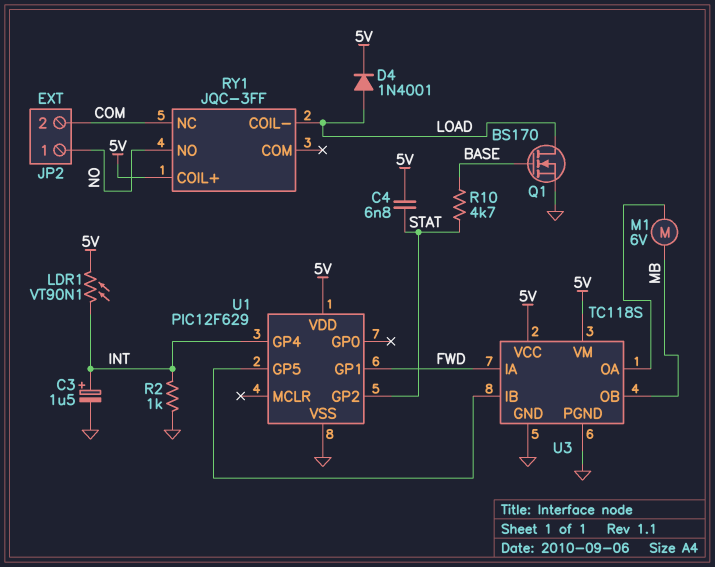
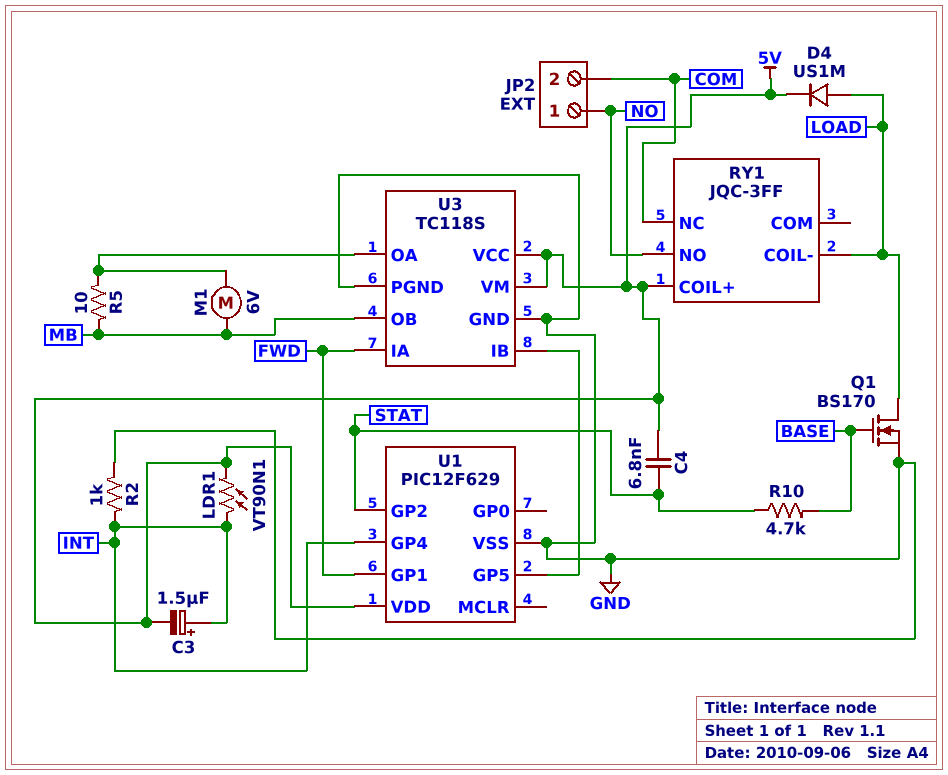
C3: 1.5uF (plus INT, minus GND) -> 1.5uF (plus INT, minus 5V)
D4: diode 1N4001 (A LOAD, K 5V) -> diode US1M (A LOAD, K 5V)
R5: none -> 10 (MB, U3/OA)

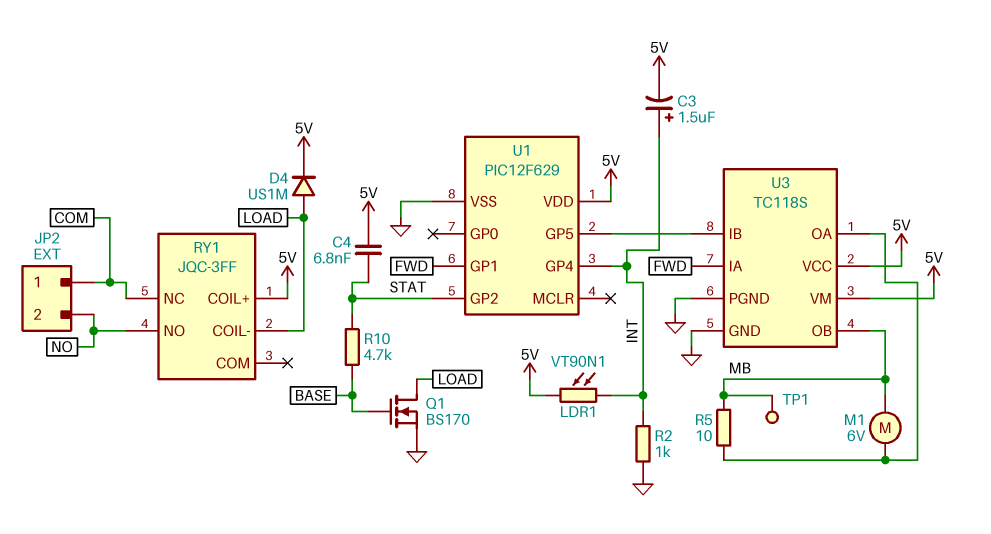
JP2 pin 1: NO -> COM
JP2 pin 2: COM -> NO
TP1: none -> test point (MB)

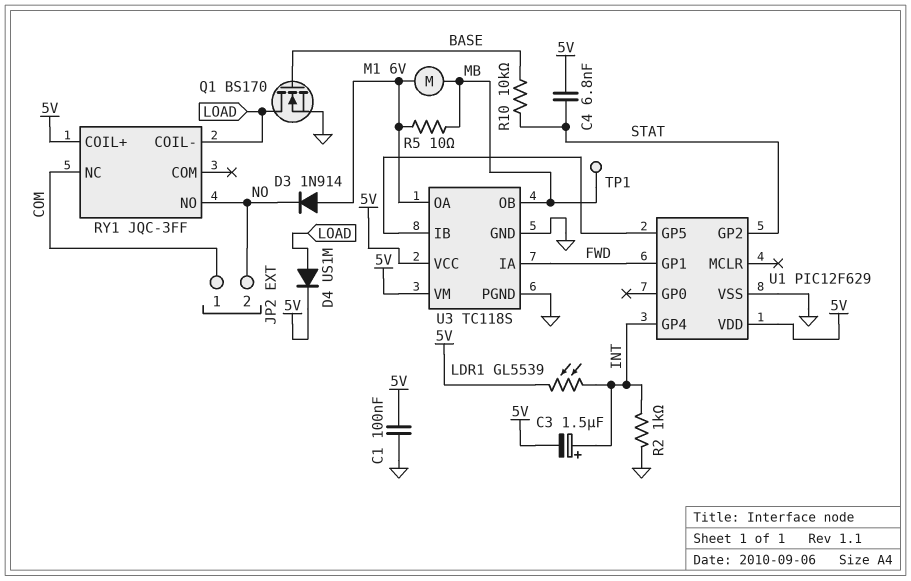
C1: none -> 100nF (5V, GND)
D3: none -> diode 1N914 (A U3/OA, K NO)
LDR1: VT90N1 (5V, INT) -> GL5539 (5V, INT)
R10: 4.7k (BASE, STAT) -> 10k (BASE, STAT)

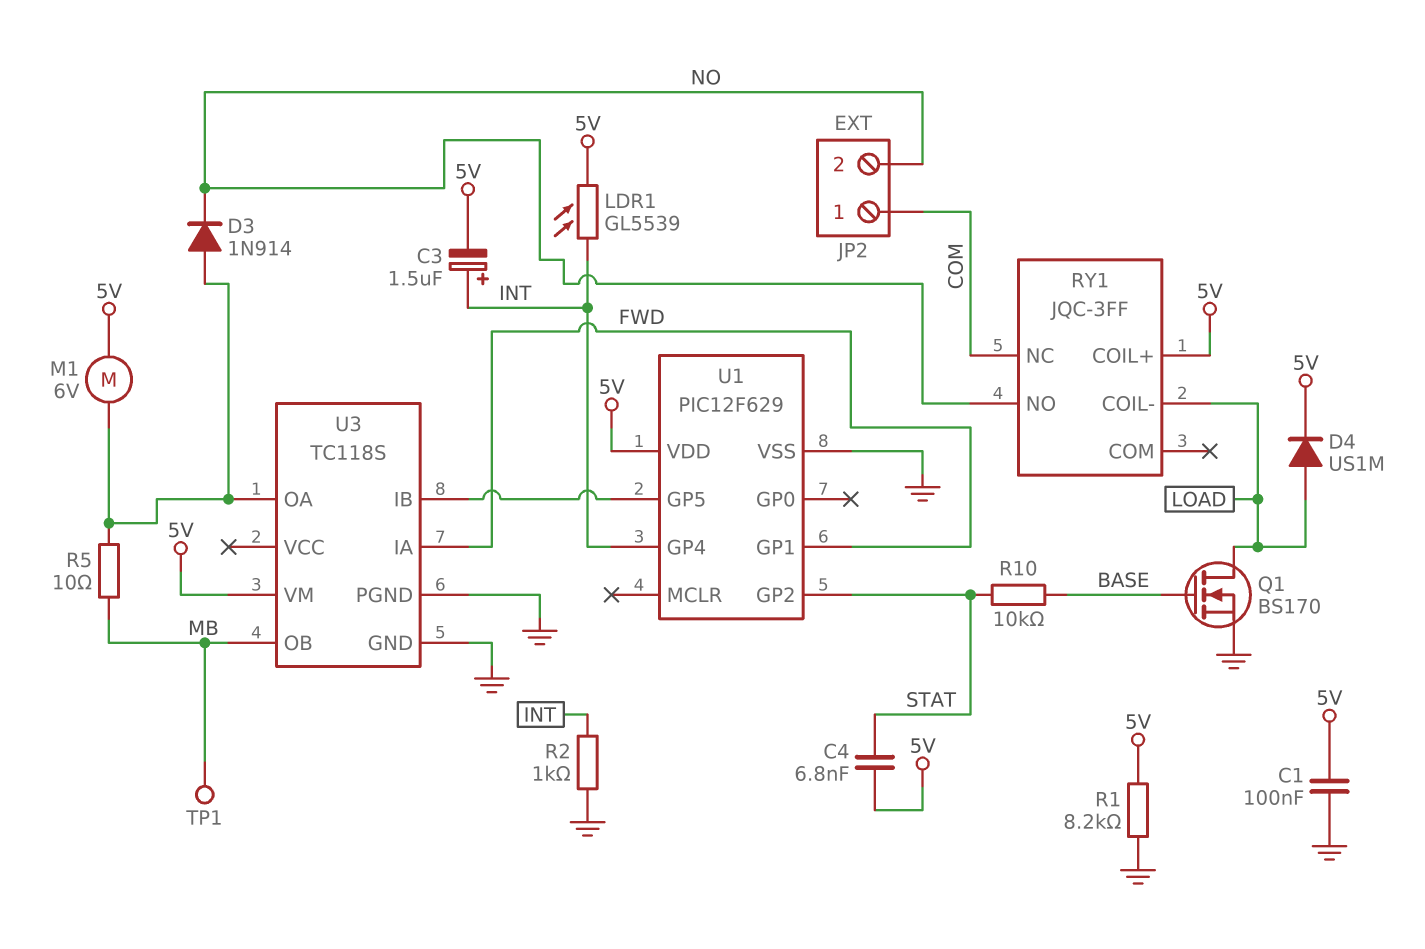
M1: motor 6V (MB, U3/OA) -> motor 6V (5V, U3/OA)
R1: none -> 8.2k (5V, GND)
U3 pin VCC: 5V -> none

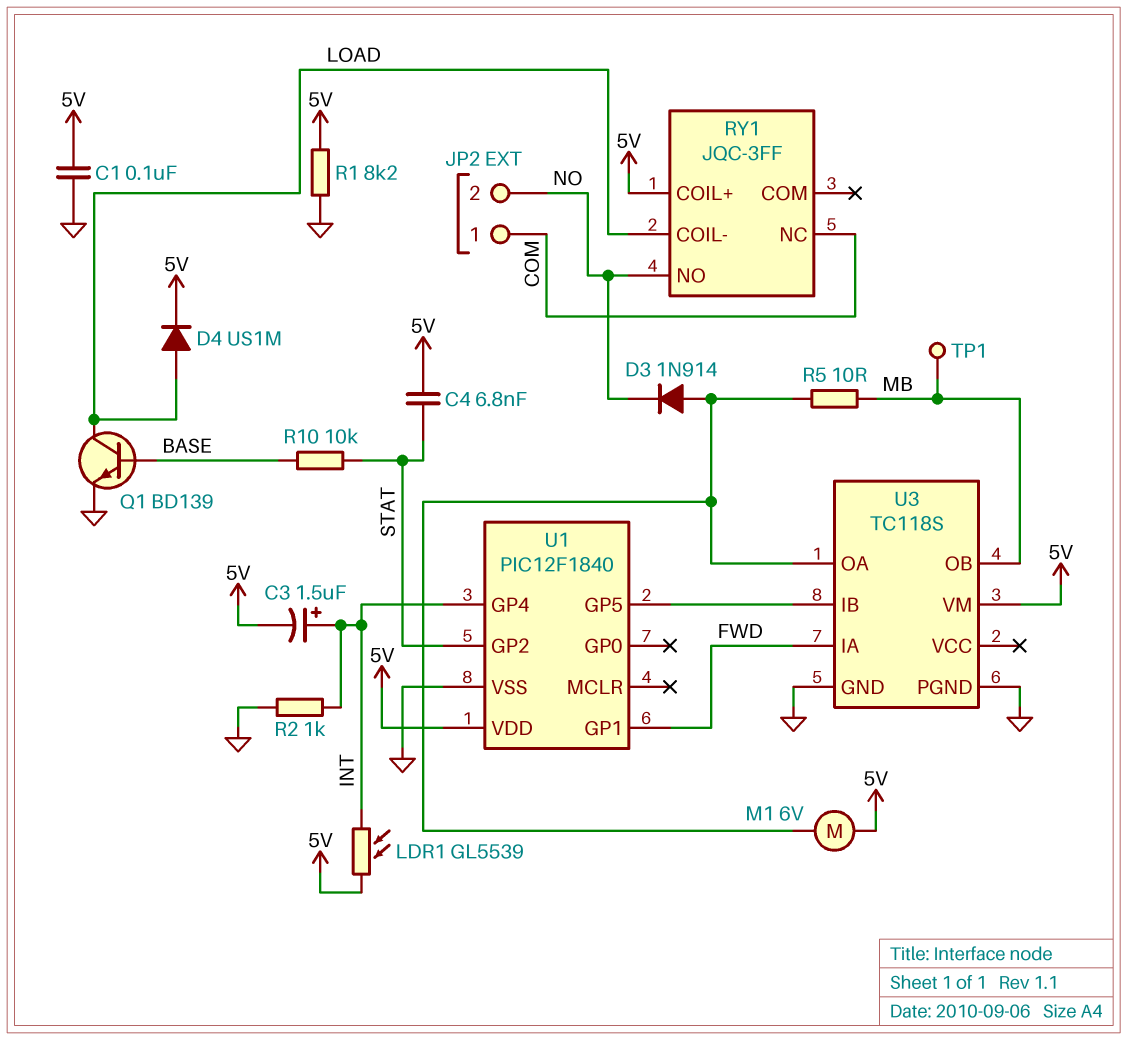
Q1: NMOS BS170 (G BASE, D LOAD, S GND) -> NPN BD139 (B BASE, C LOAD, E GND)
U1: PIC12F629 -> PIC12F1840

